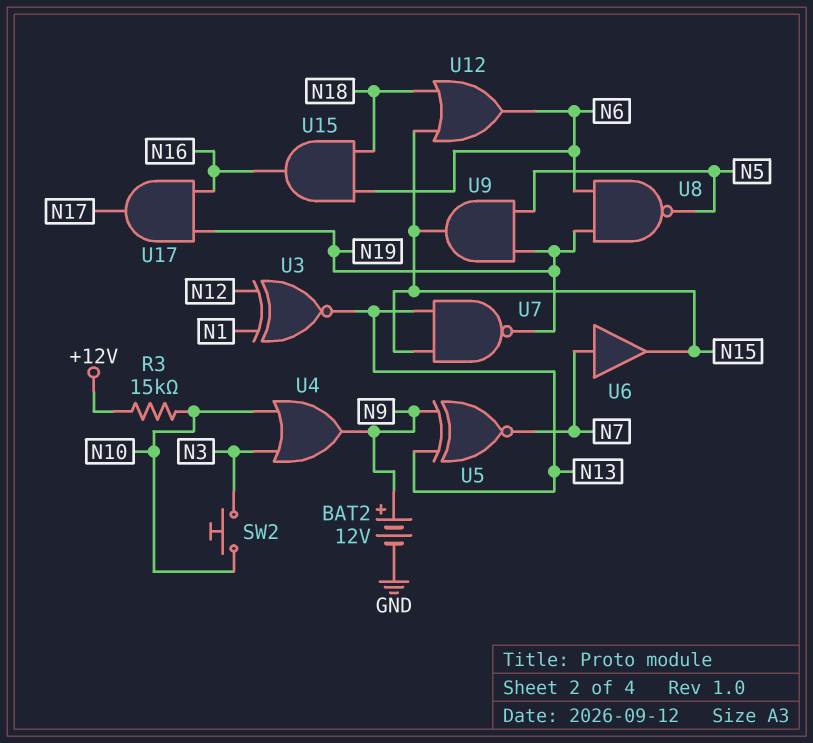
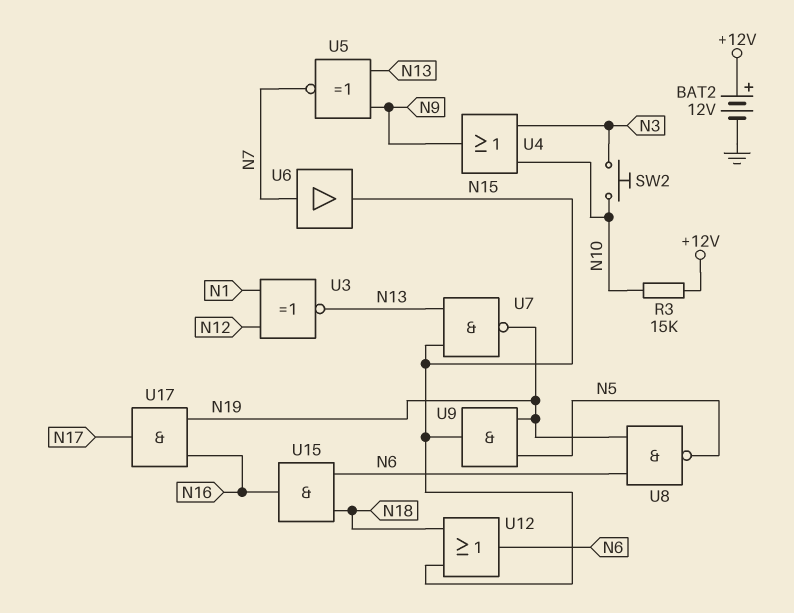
BAT2: 12V (plus N9, minus GND) -> 12V (plus +12V, minus GND)

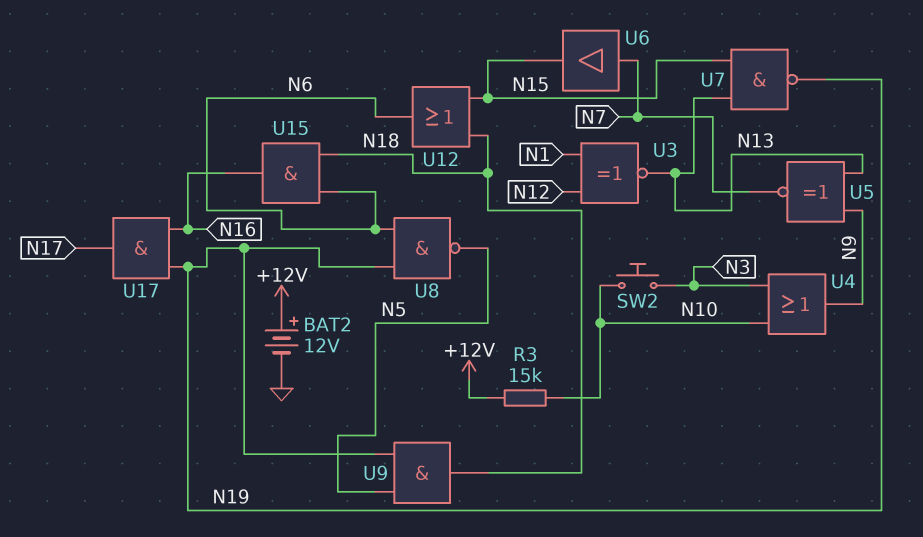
U9: AND (in N5, in N19, out N15) -> AND (in N5, in N19, out N18)

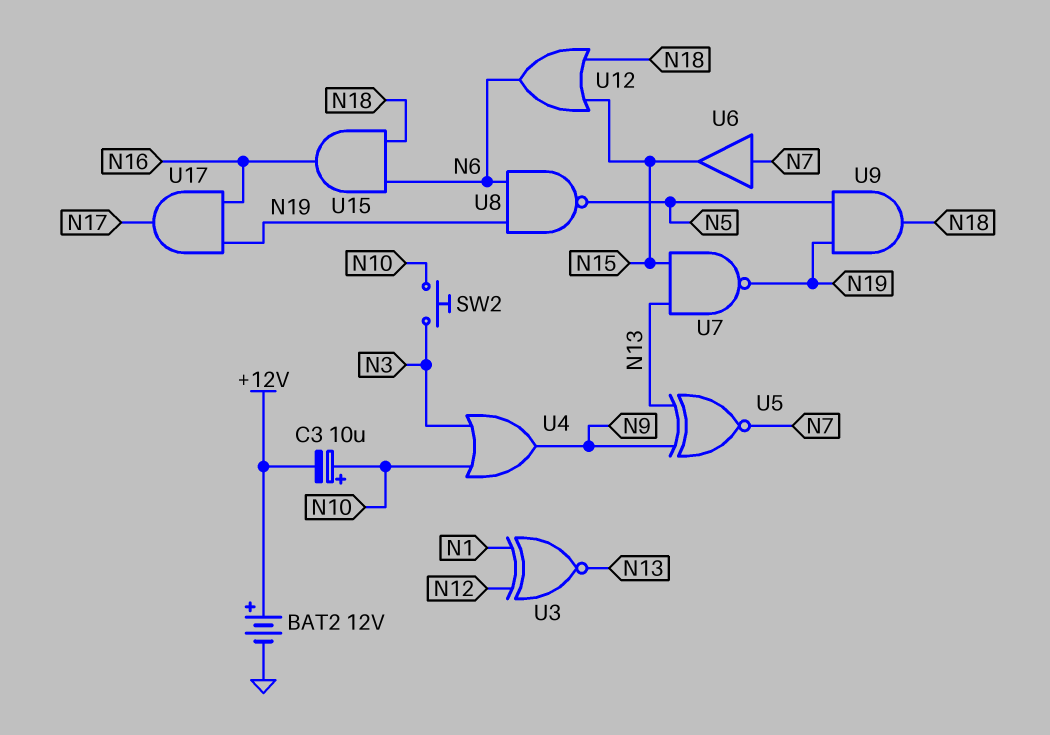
C3: none -> 10uF (plus N10, minus +12V)
R3: 15k (+12V, N10) -> none

